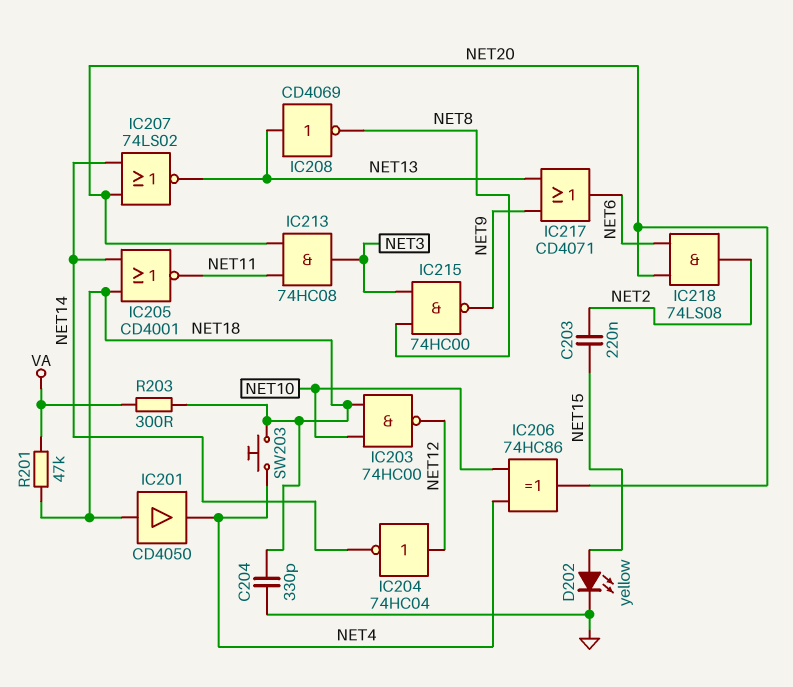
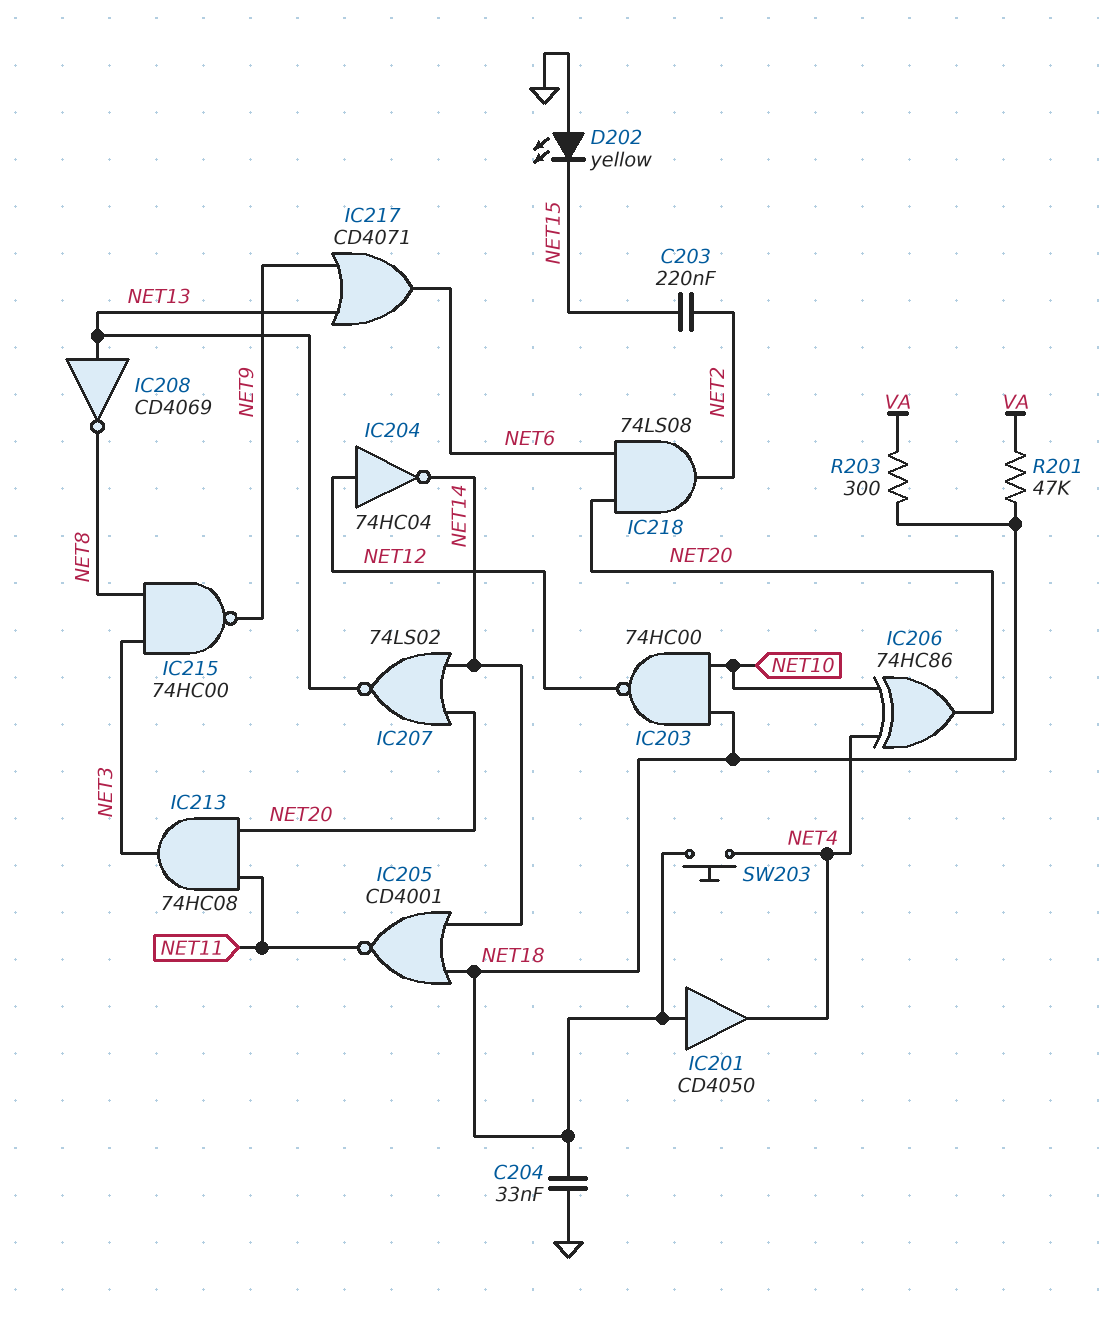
C204: 330pF (GND, NET18) -> 33nF (GND, NET18)
D202: LED yellow (A NET15, K GND) -> LED yellow (A GND, K NET15)

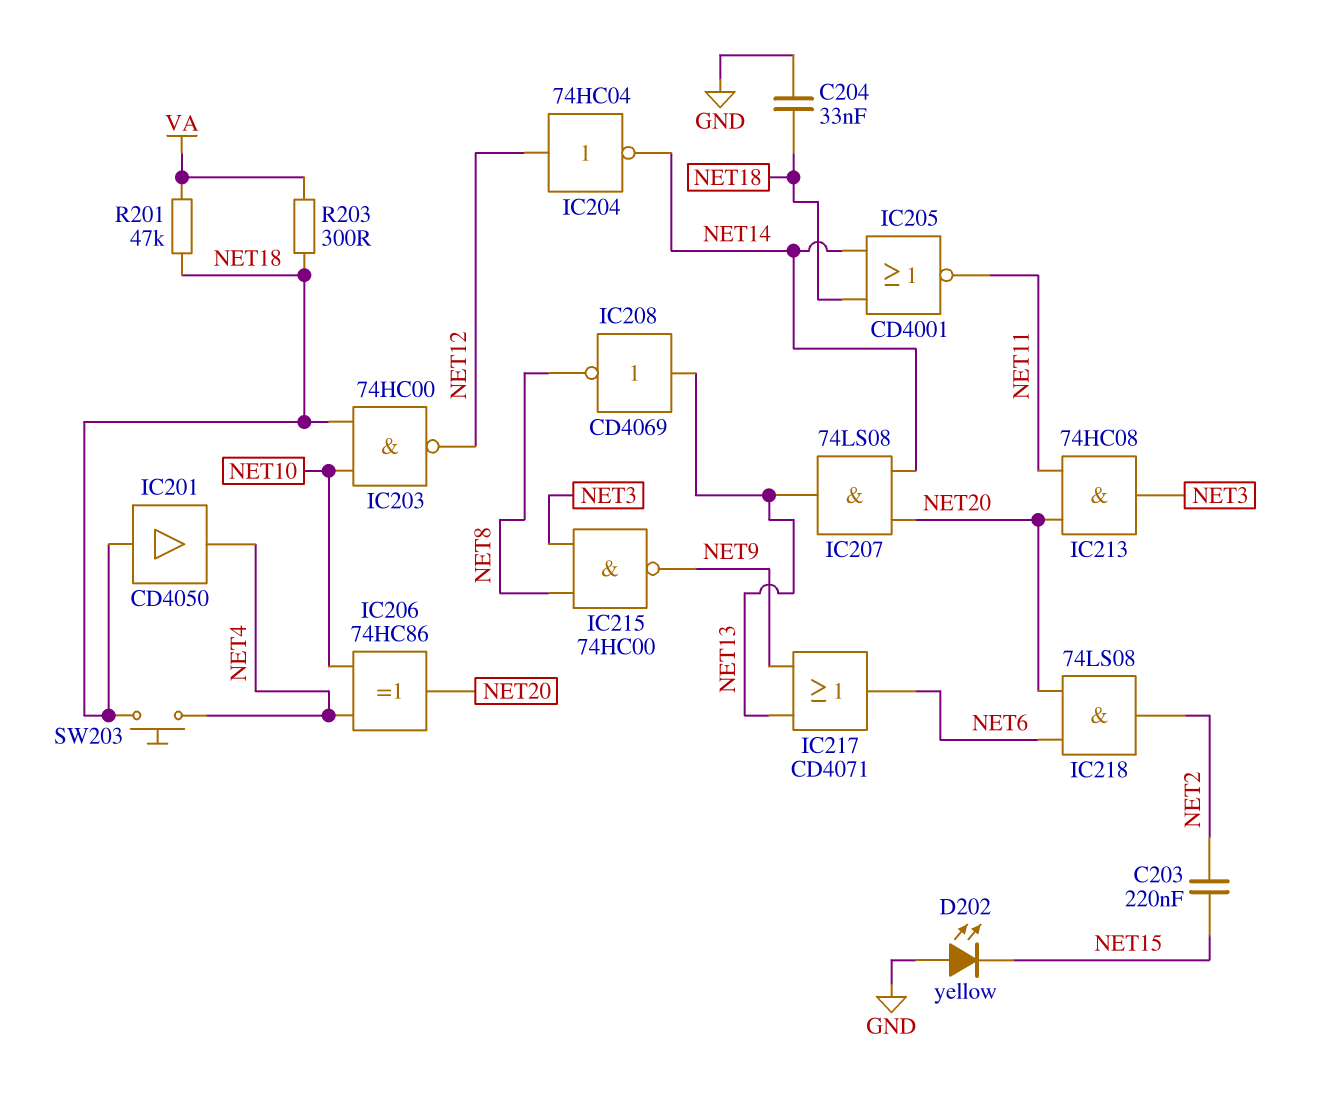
IC207: NOR 74LS02 (in NET14, in NET20, out NET13) -> AND 74LS08 (in NET14, in NET20, out NET13)

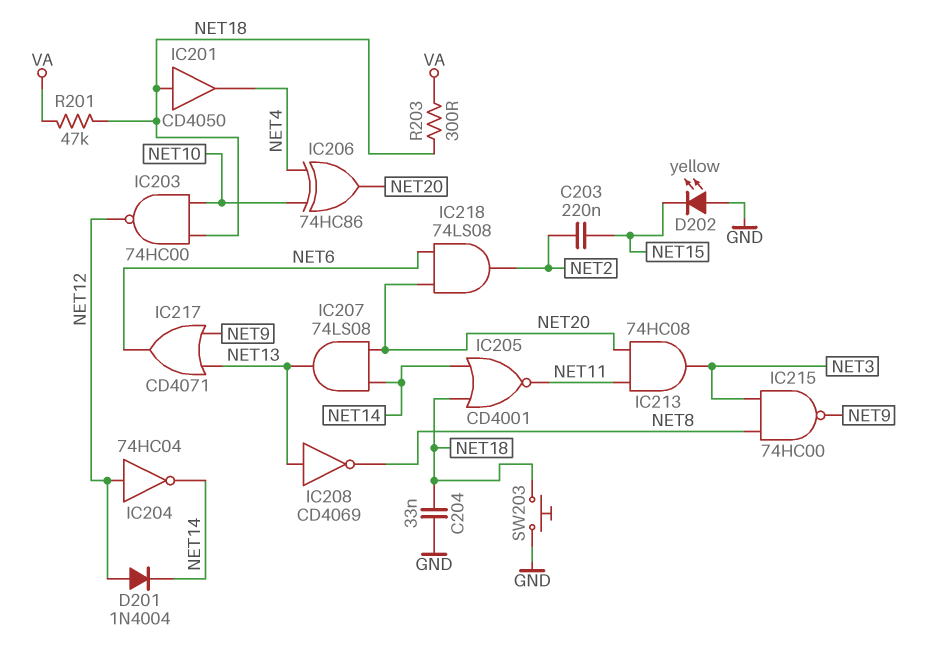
D201: none -> diode 1N4004 (A NET12, K NET14)
SW203: button (NET4, NET18) -> button (GND, NET18)

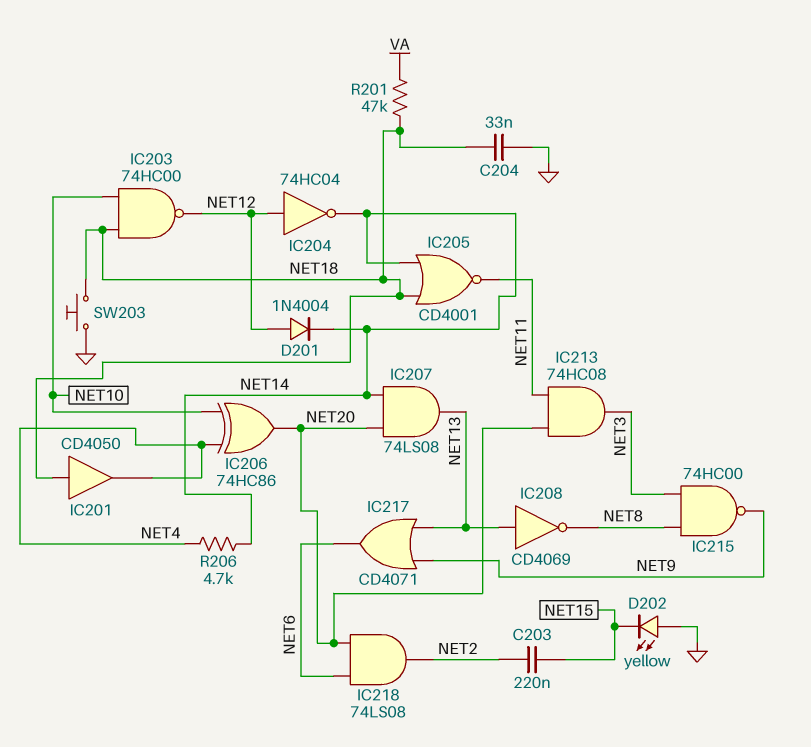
R203: 300 (NET18, VA) -> none
R206: none -> 4.7k (NET4, NET14)

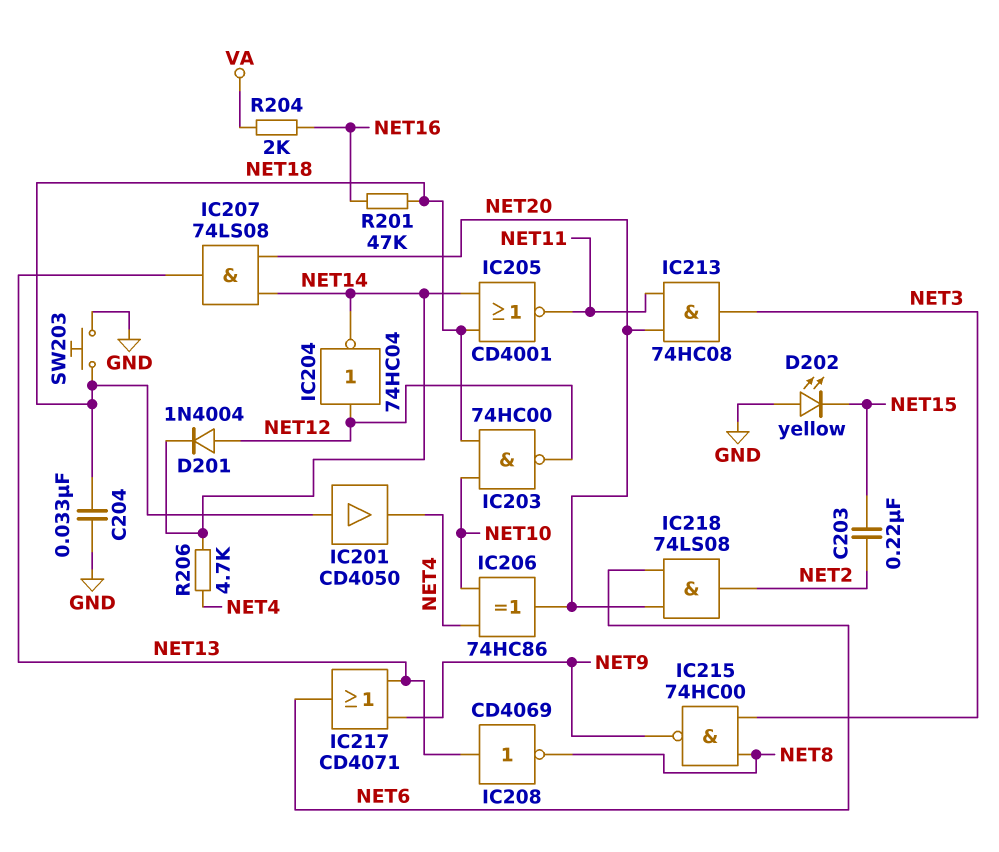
R201: 47k (NET18, VA) -> 47k (NET16, NET18)
R204: none -> 2k (NET16, VA)

